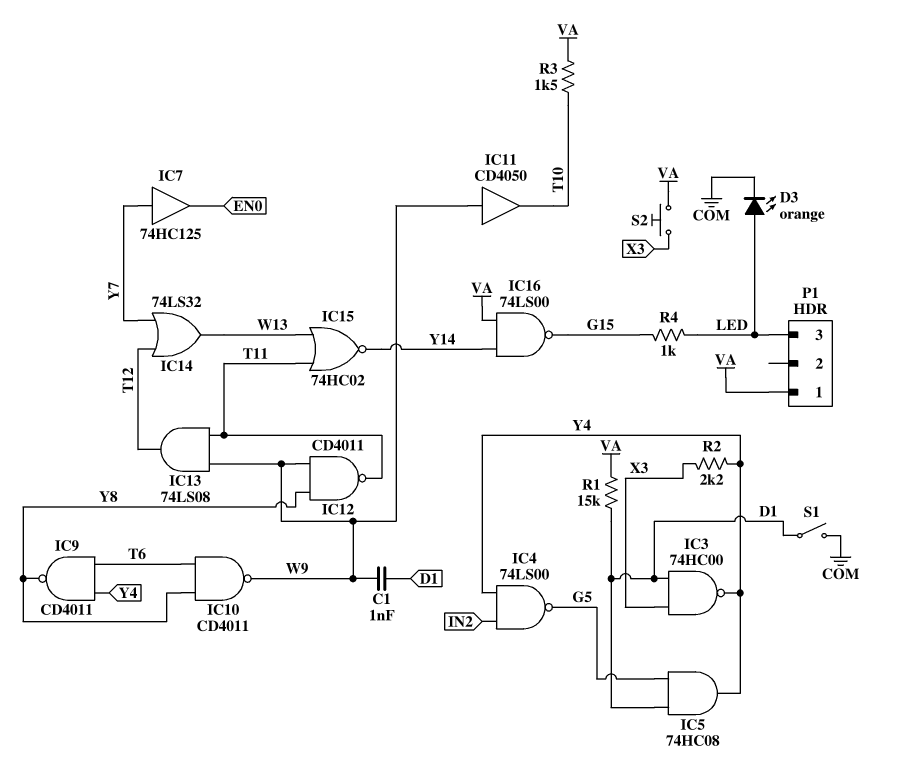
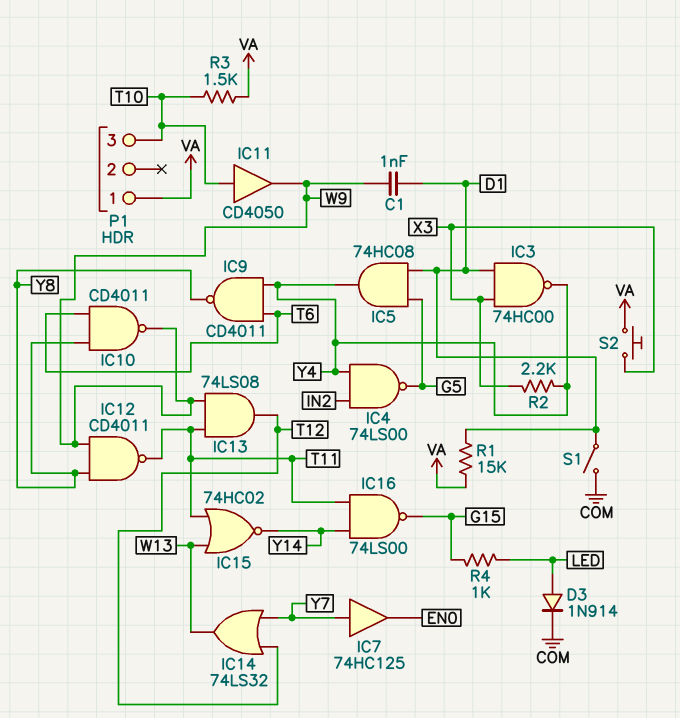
D3: LED orange (A LED, K COM) -> diode 1N914 (A LED, K COM)
IC11: buffer CD4050 (in W9, out T10) -> buffer CD4050 (in T10, out W9)
IC16: NAND 74LS00 (in VA, in Y14, out G15) -> NAND 74LS00 (in T11, in Y14, out G15)
P1 pin 3: LED -> T10

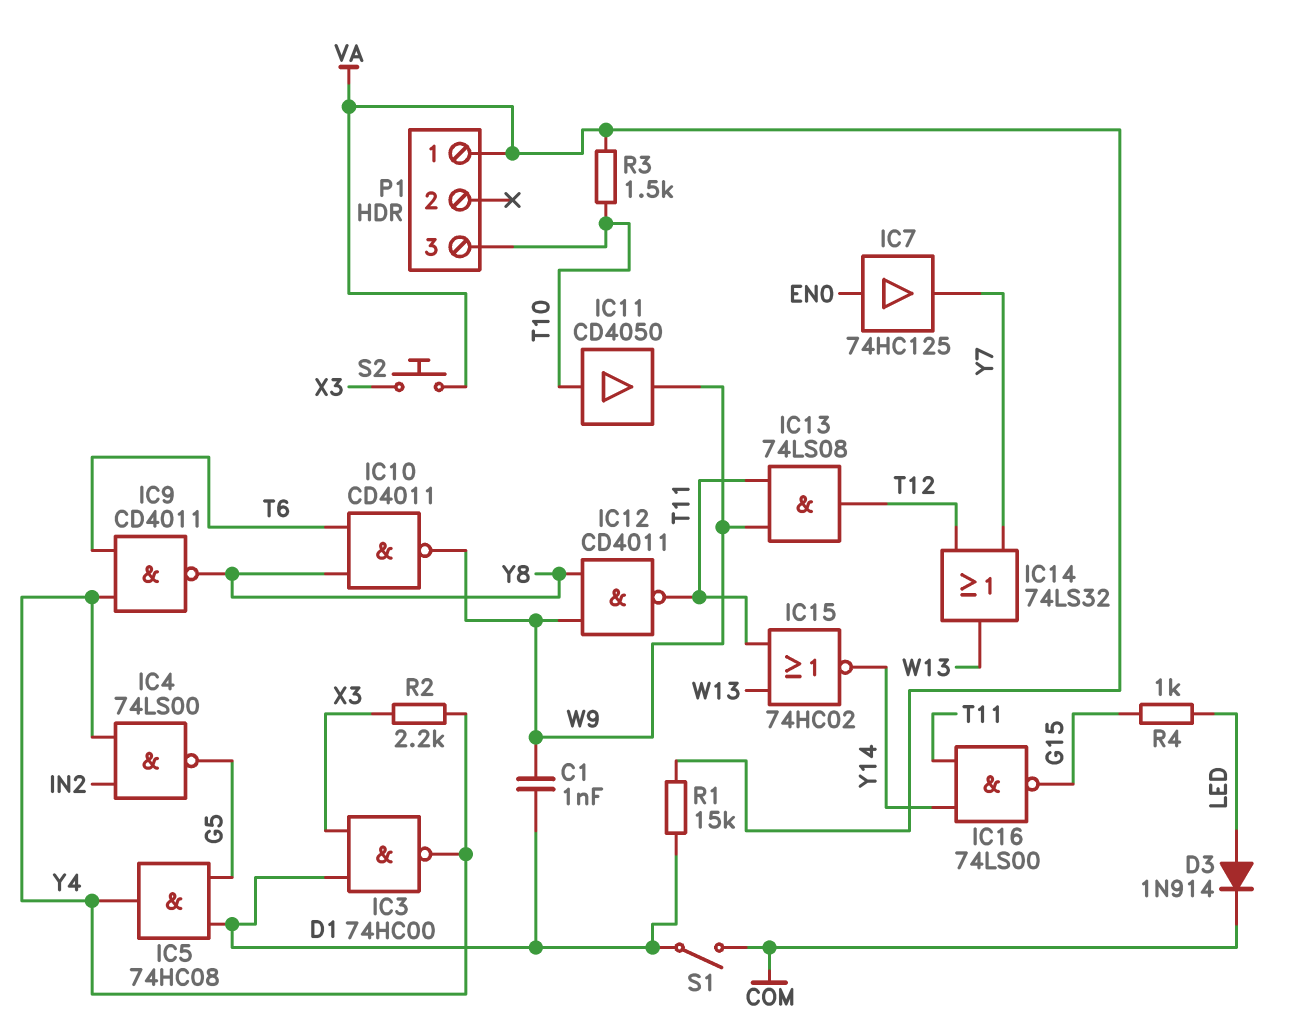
IC7: buffer 74HC125 (in Y7, out EN0) -> buffer 74HC125 (in EN0, out Y7)

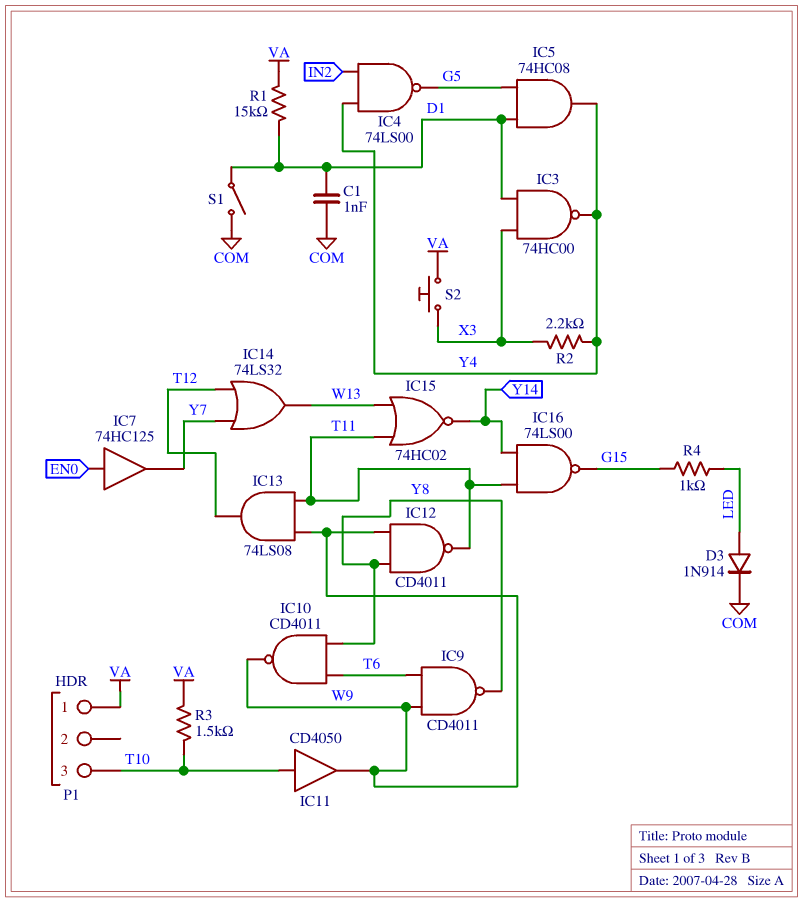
C1: 1nF (D1, W9) -> 1nF (COM, D1)
IC9: NAND CD4011 (in T6, in Y4, out Y8) -> NAND CD4011 (in T6, in W9, out Y8)

